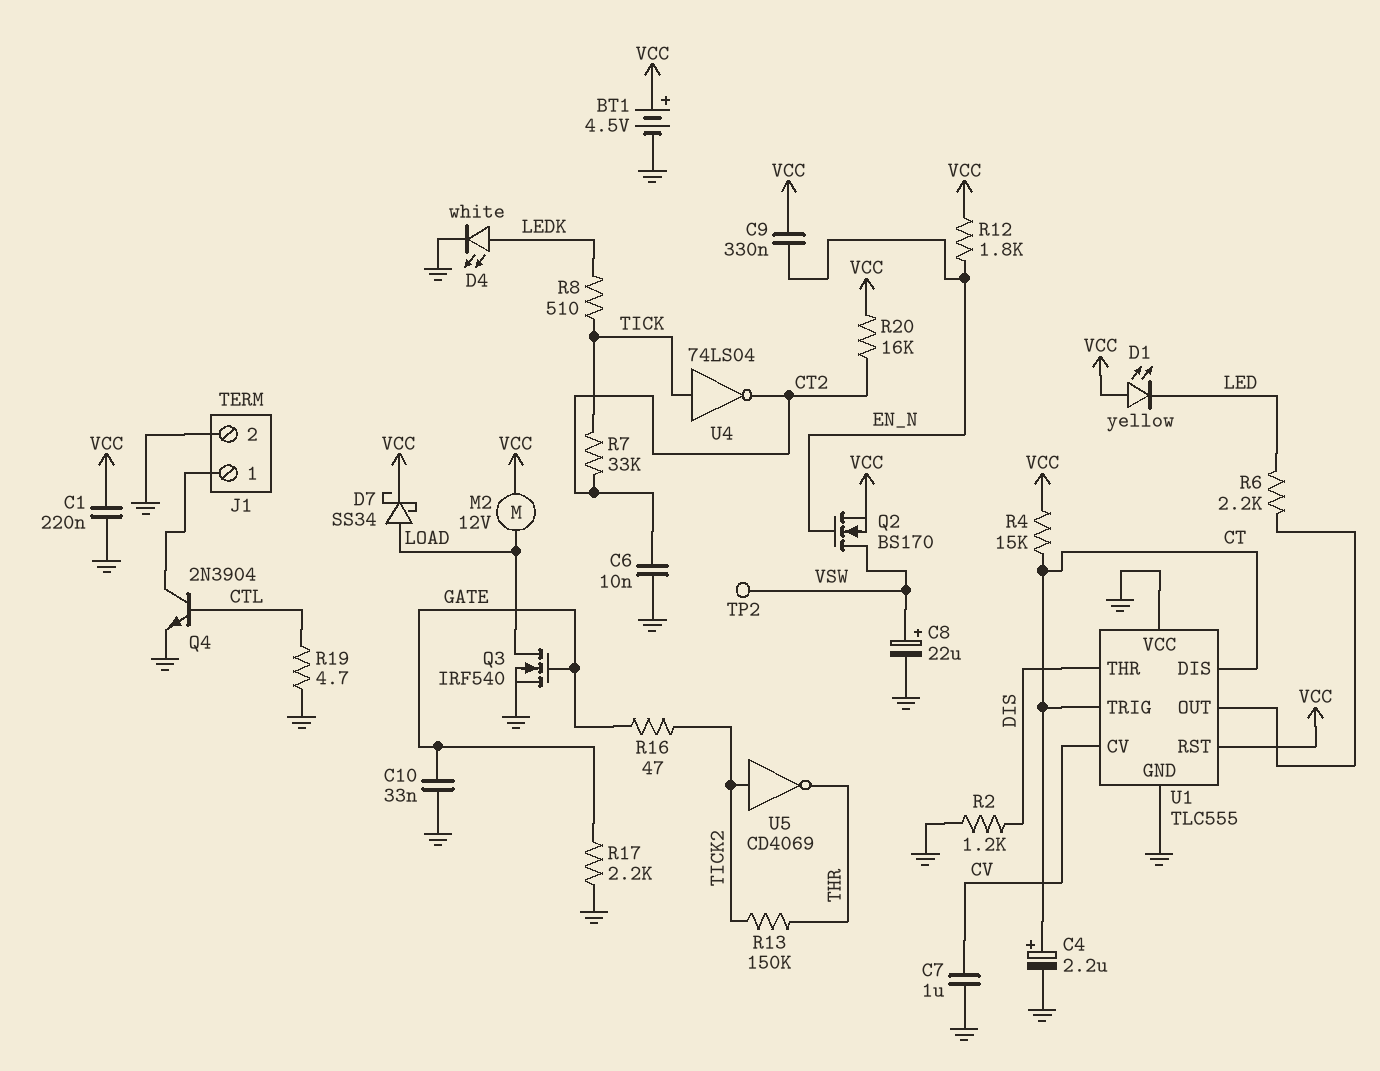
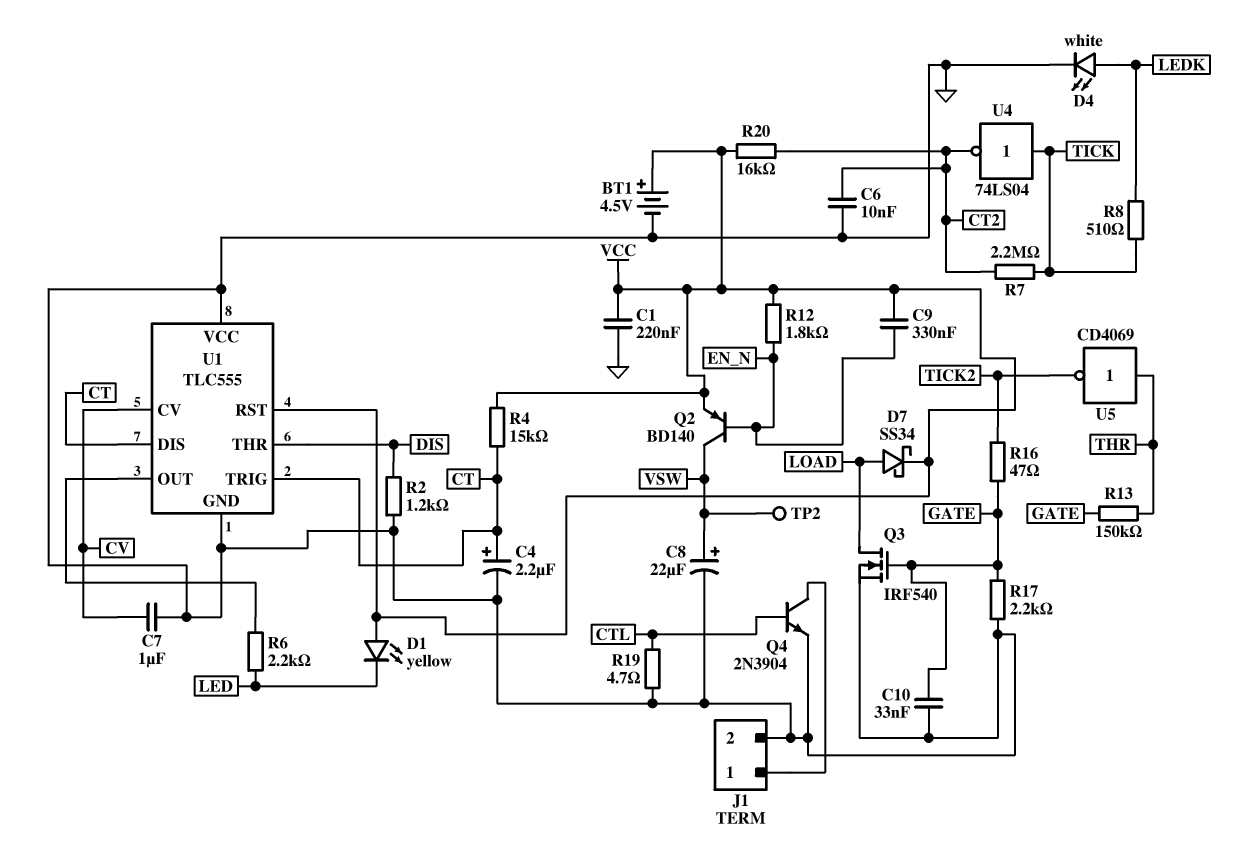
M2: motor 12V (LOAD, VCC) -> none
Q2: NMOS BS170 (G EN_N, D VSW, S VCC) -> PNP BD140 (B EN_N, C VSW, E VCC)
R7: 33k (CT2, TICK) -> 2.2M (CT2, TICK)
R13: 150k (THR, TICK2) -> 150k (GATE, THR)
U5: NOT CD4069 (in TICK2, out THR) -> NOT CD4069 (in THR, out TICK2)

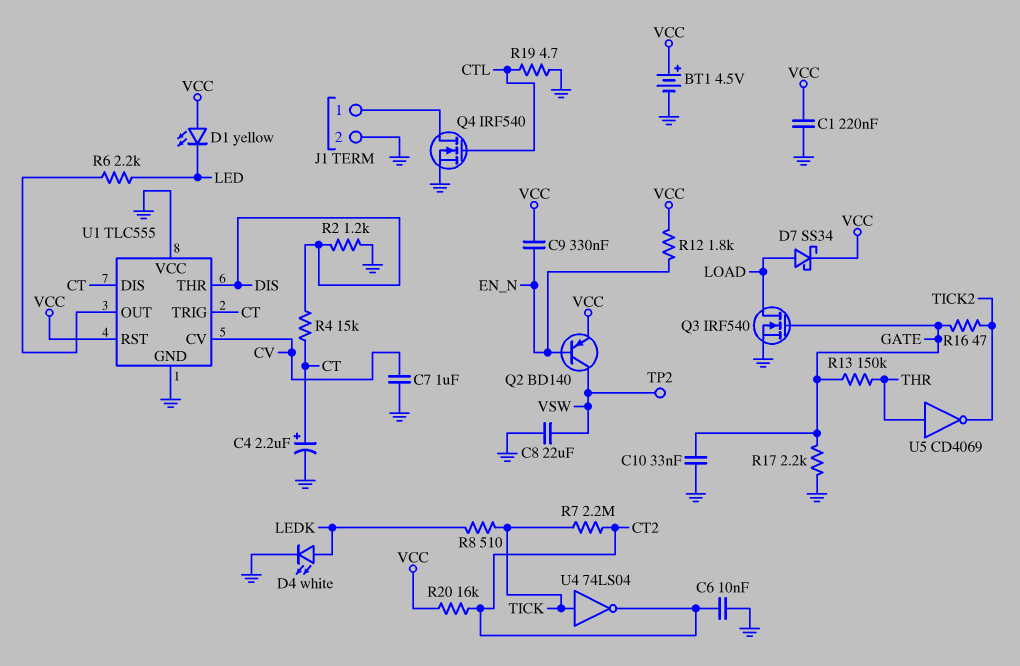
C8: 22uF (plus VSW, minus GND) -> 22uF (GND, VSW)
Q4: NPN 2N3904 (B CTL, C J1/1, E GND) -> NMOS IRF540 (G CTL, D J1/1, S GND)
R4: 15k (CT, VCC) -> 15k (CT, DIS)

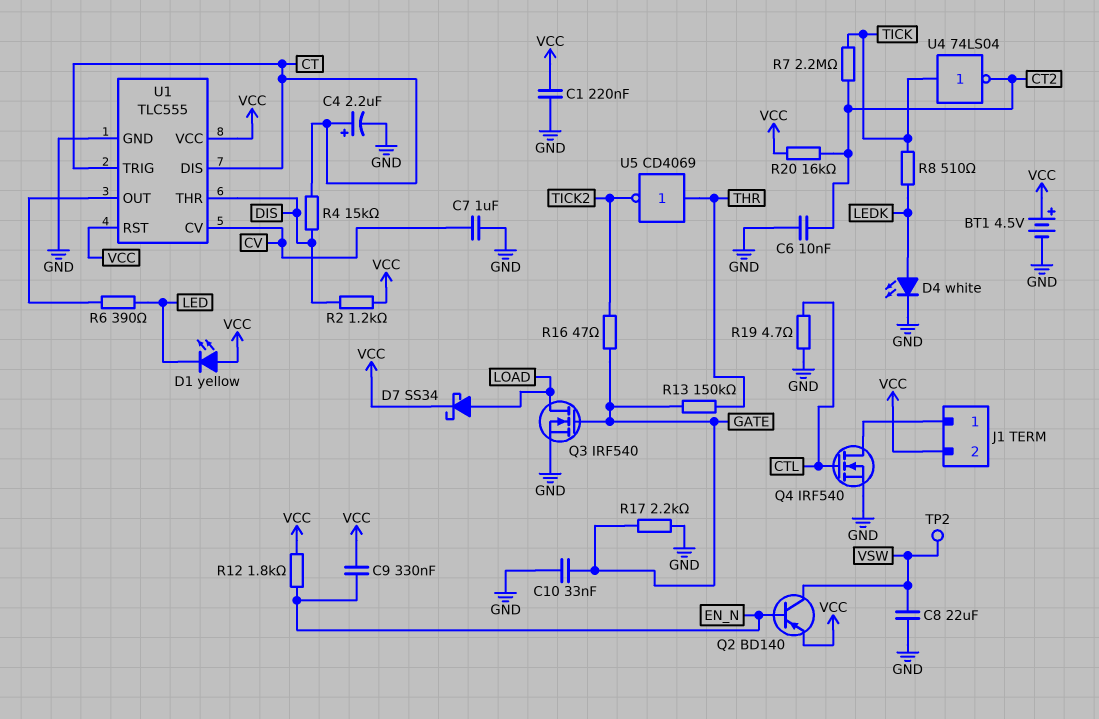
J1 pin 2: GND -> VCC
R2: 1.2k (DIS, GND) -> 1.2k (DIS, VCC)
R6: 2.2k (LED, U1/OUT) -> 390 (LED, U1/OUT)
U1 pin VCC: GND -> VCC

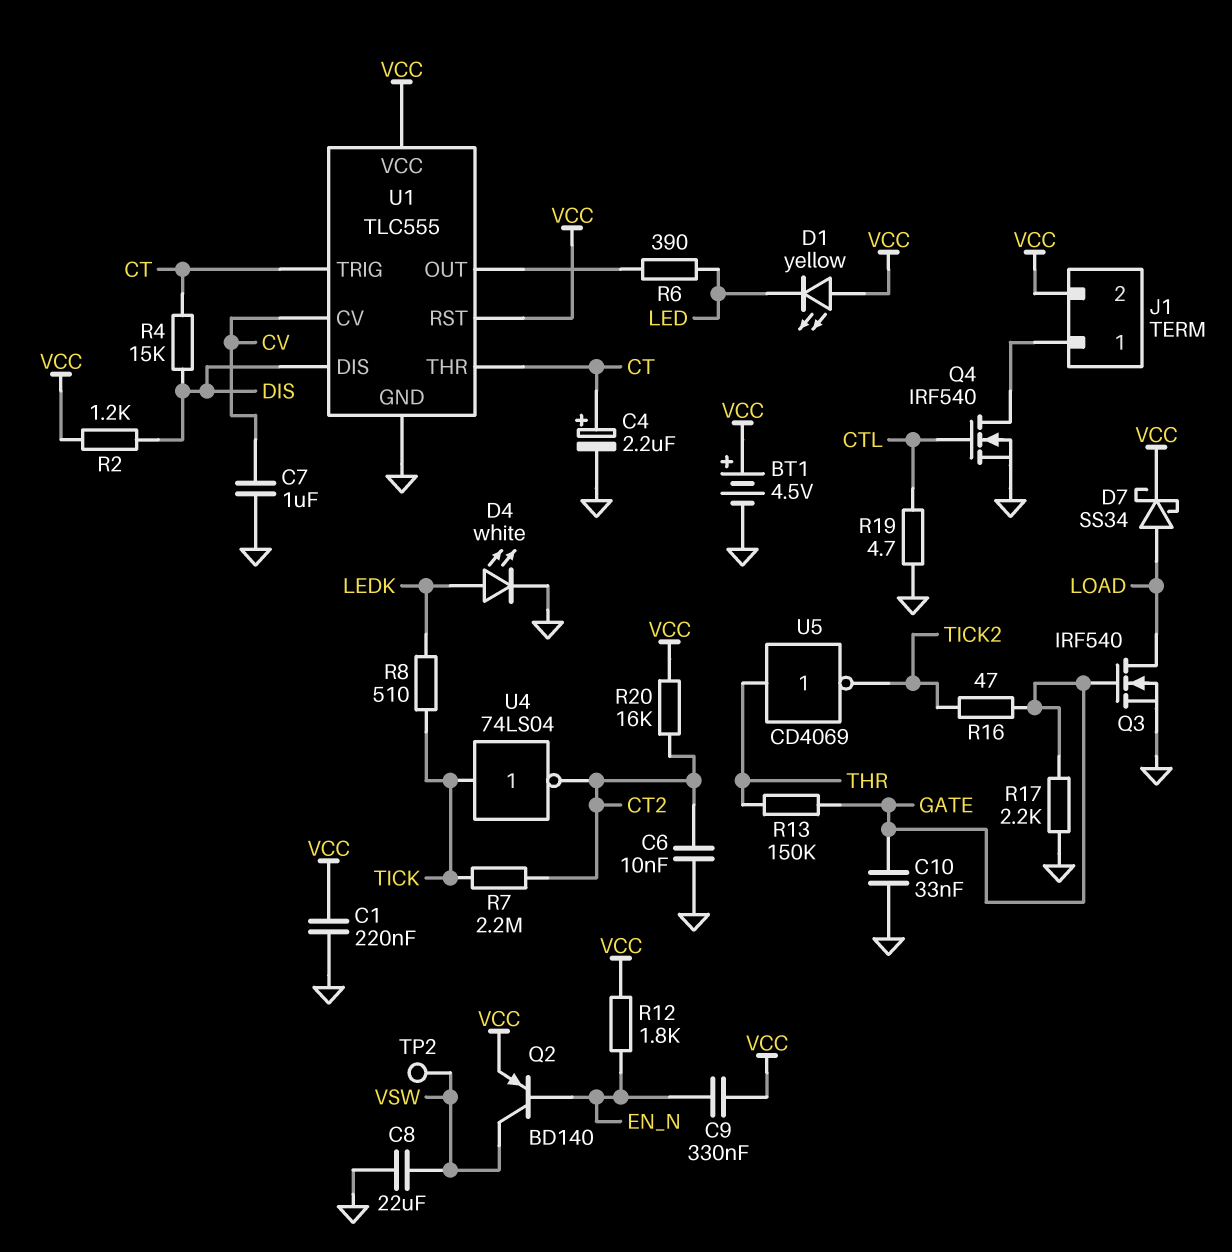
U1 pin DIS: CT -> DIS
U1 pin THR: DIS -> CT

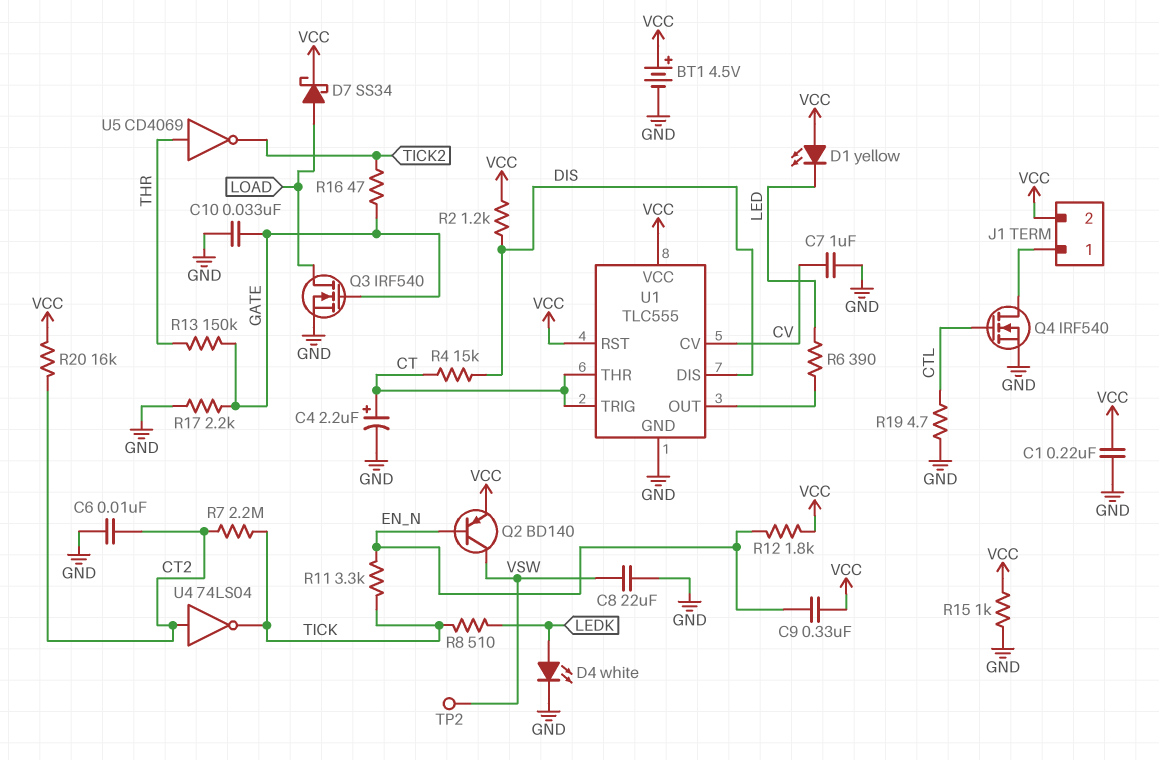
R11: none -> 3.3k (EN_N, TICK)
R15: none -> 1k (GND, VCC)
U4: NOT 74LS04 (in TICK, out CT2) -> NOT 74LS04 (in CT2, out TICK)

